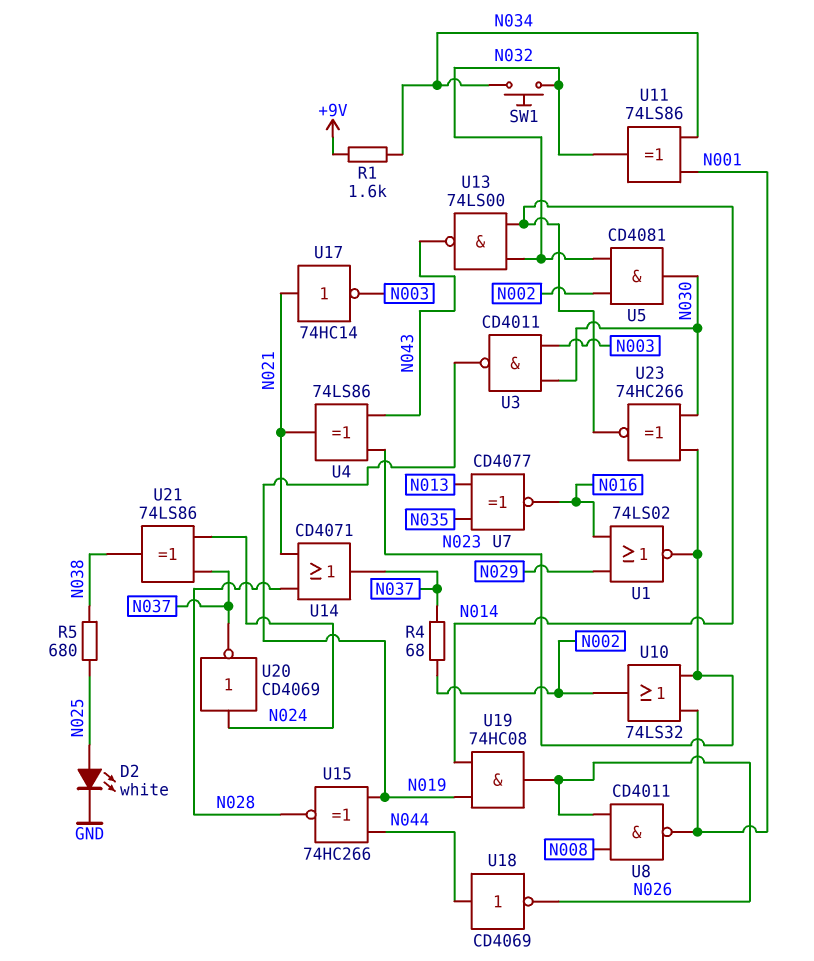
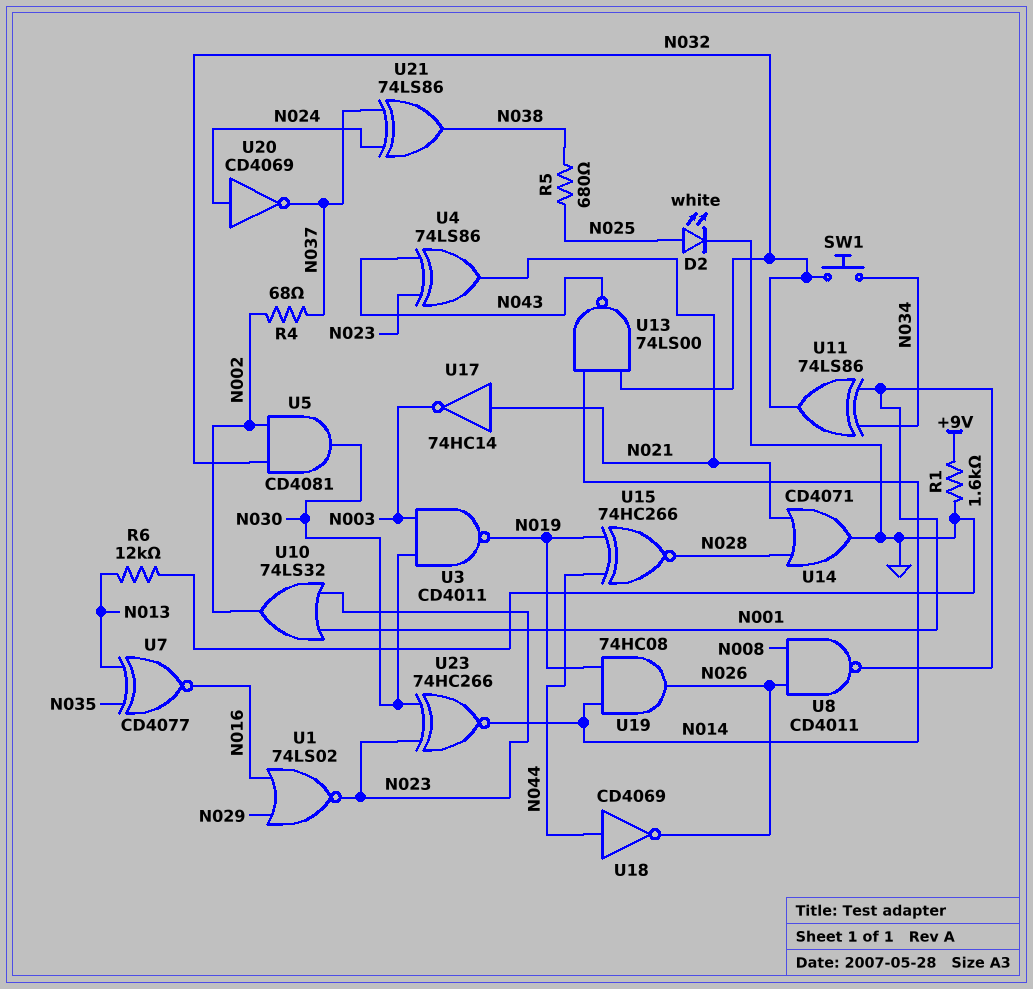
R1: 1.6k (+9V, N034) -> 1.6k (+9V, GND)
R6: none -> 12k (GND, N013)
U14: OR CD4071 (in N021, in N028, out N037) -> OR CD4071 (in N021, in N028, out GND)

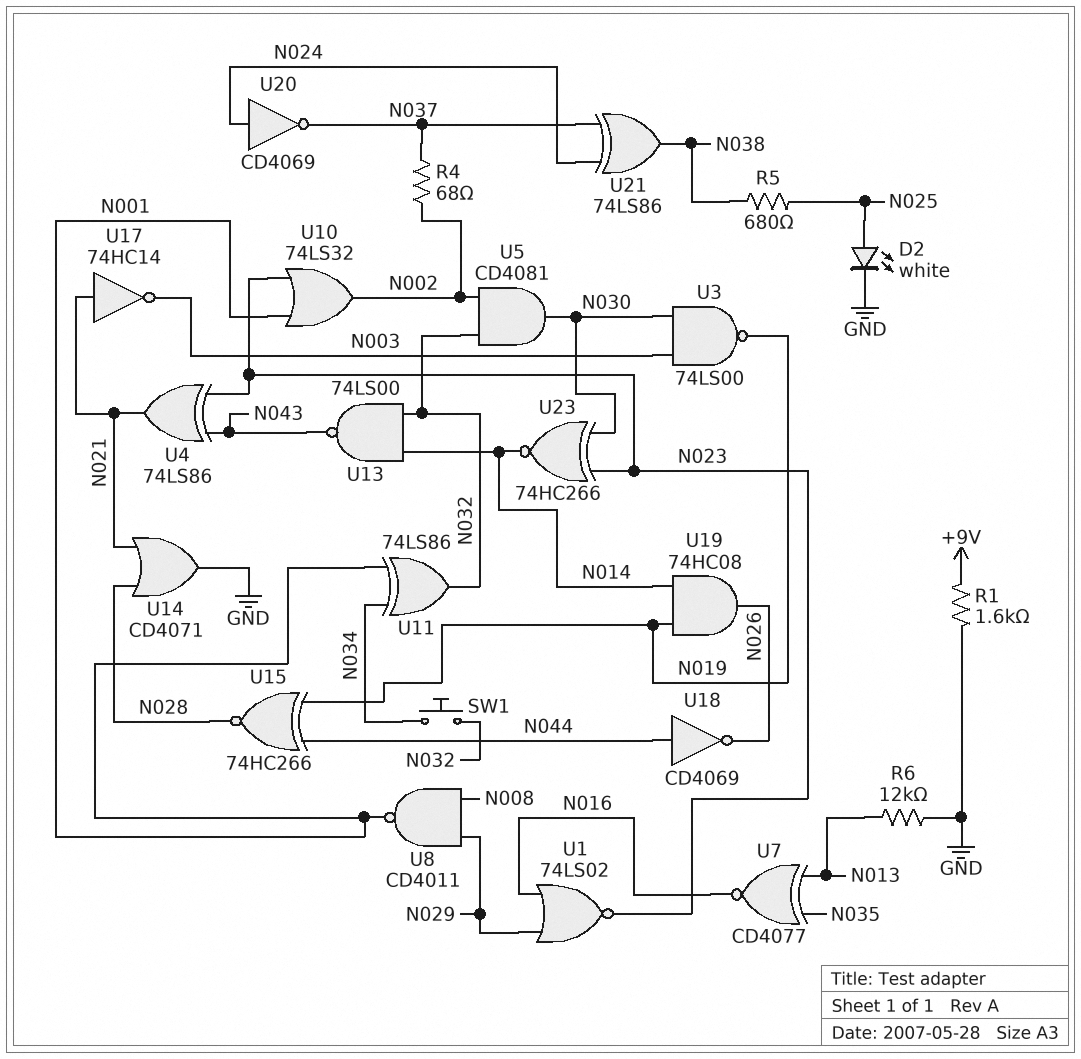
U3: NAND CD4011 (in N003, in N030, out N019) -> NAND 74LS00 (in N003, in N030, out N019)
U8: NAND CD4011 (in N008, in N026, out N001) -> NAND CD4011 (in N008, in N029, out N001)

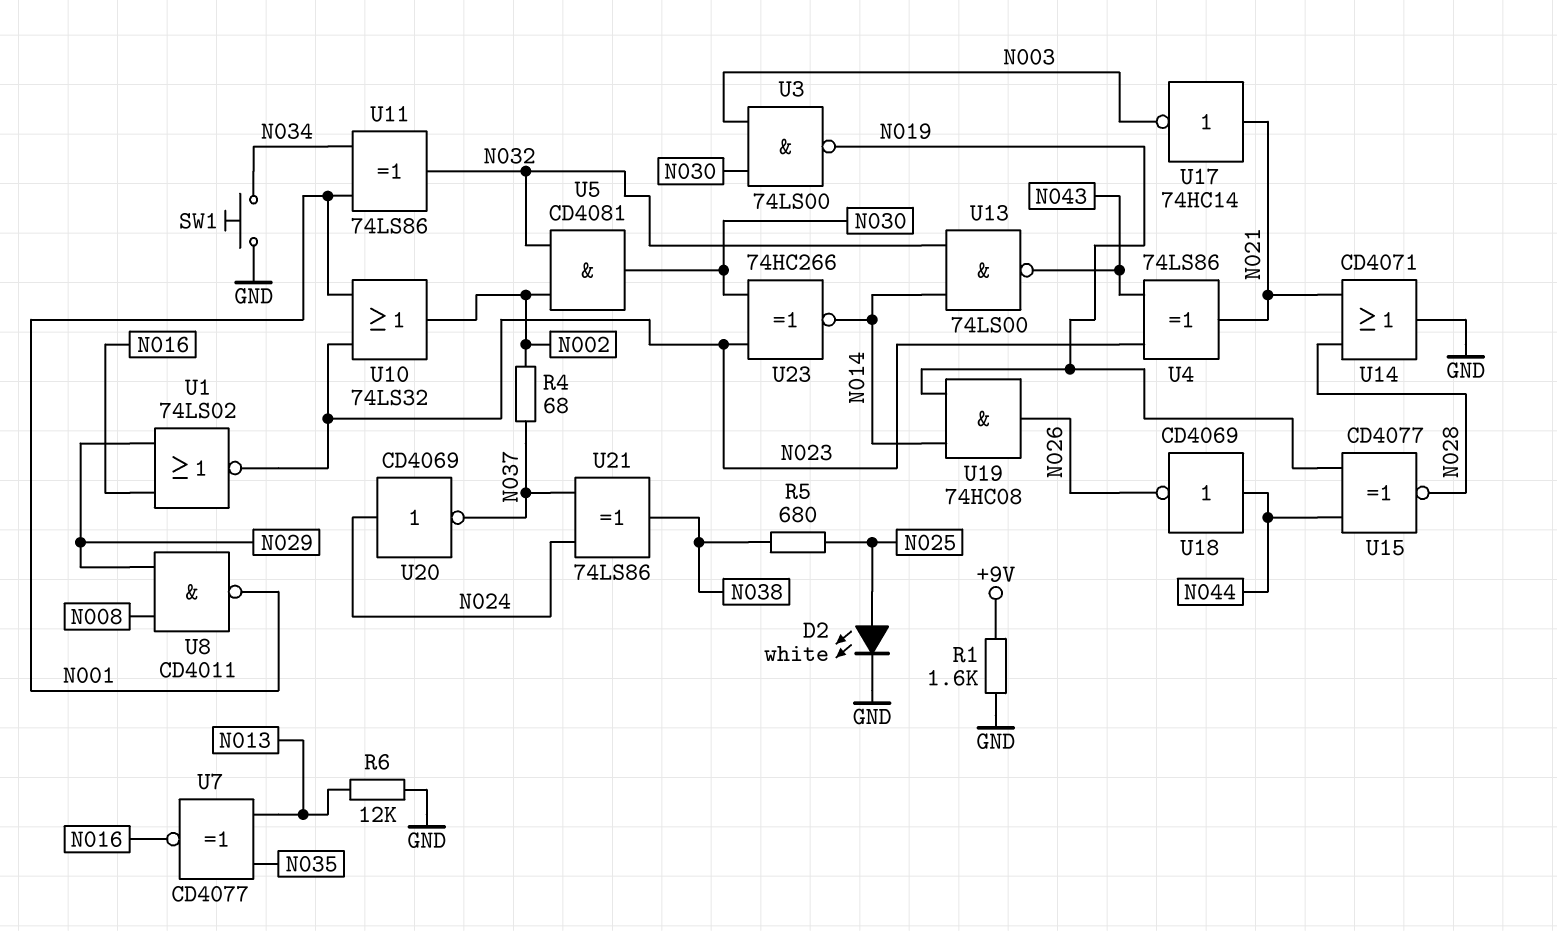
SW1: button (N032, N034) -> button (GND, N034)
U15: XNOR 74HC266 (in N019, in N044, out N028) -> XNOR CD4077 (in N019, in N044, out N028)

